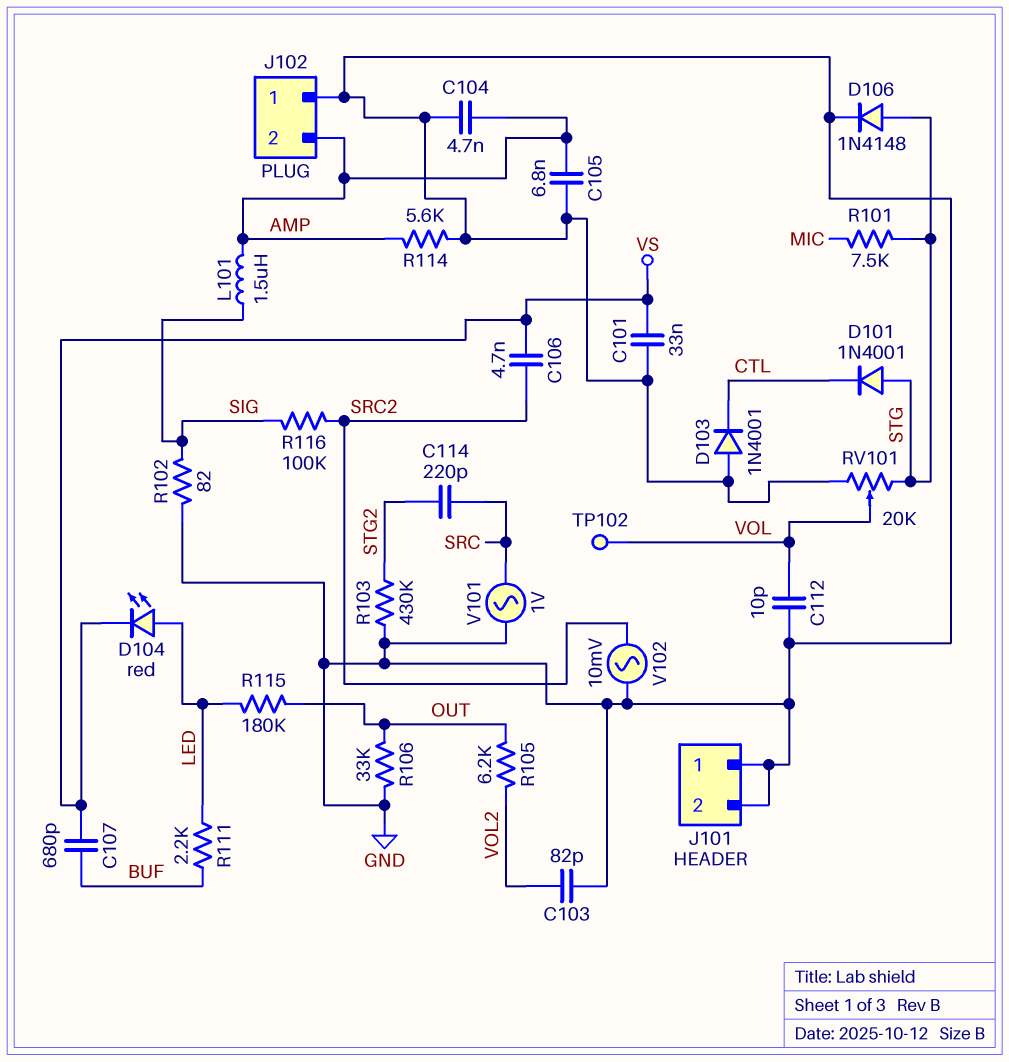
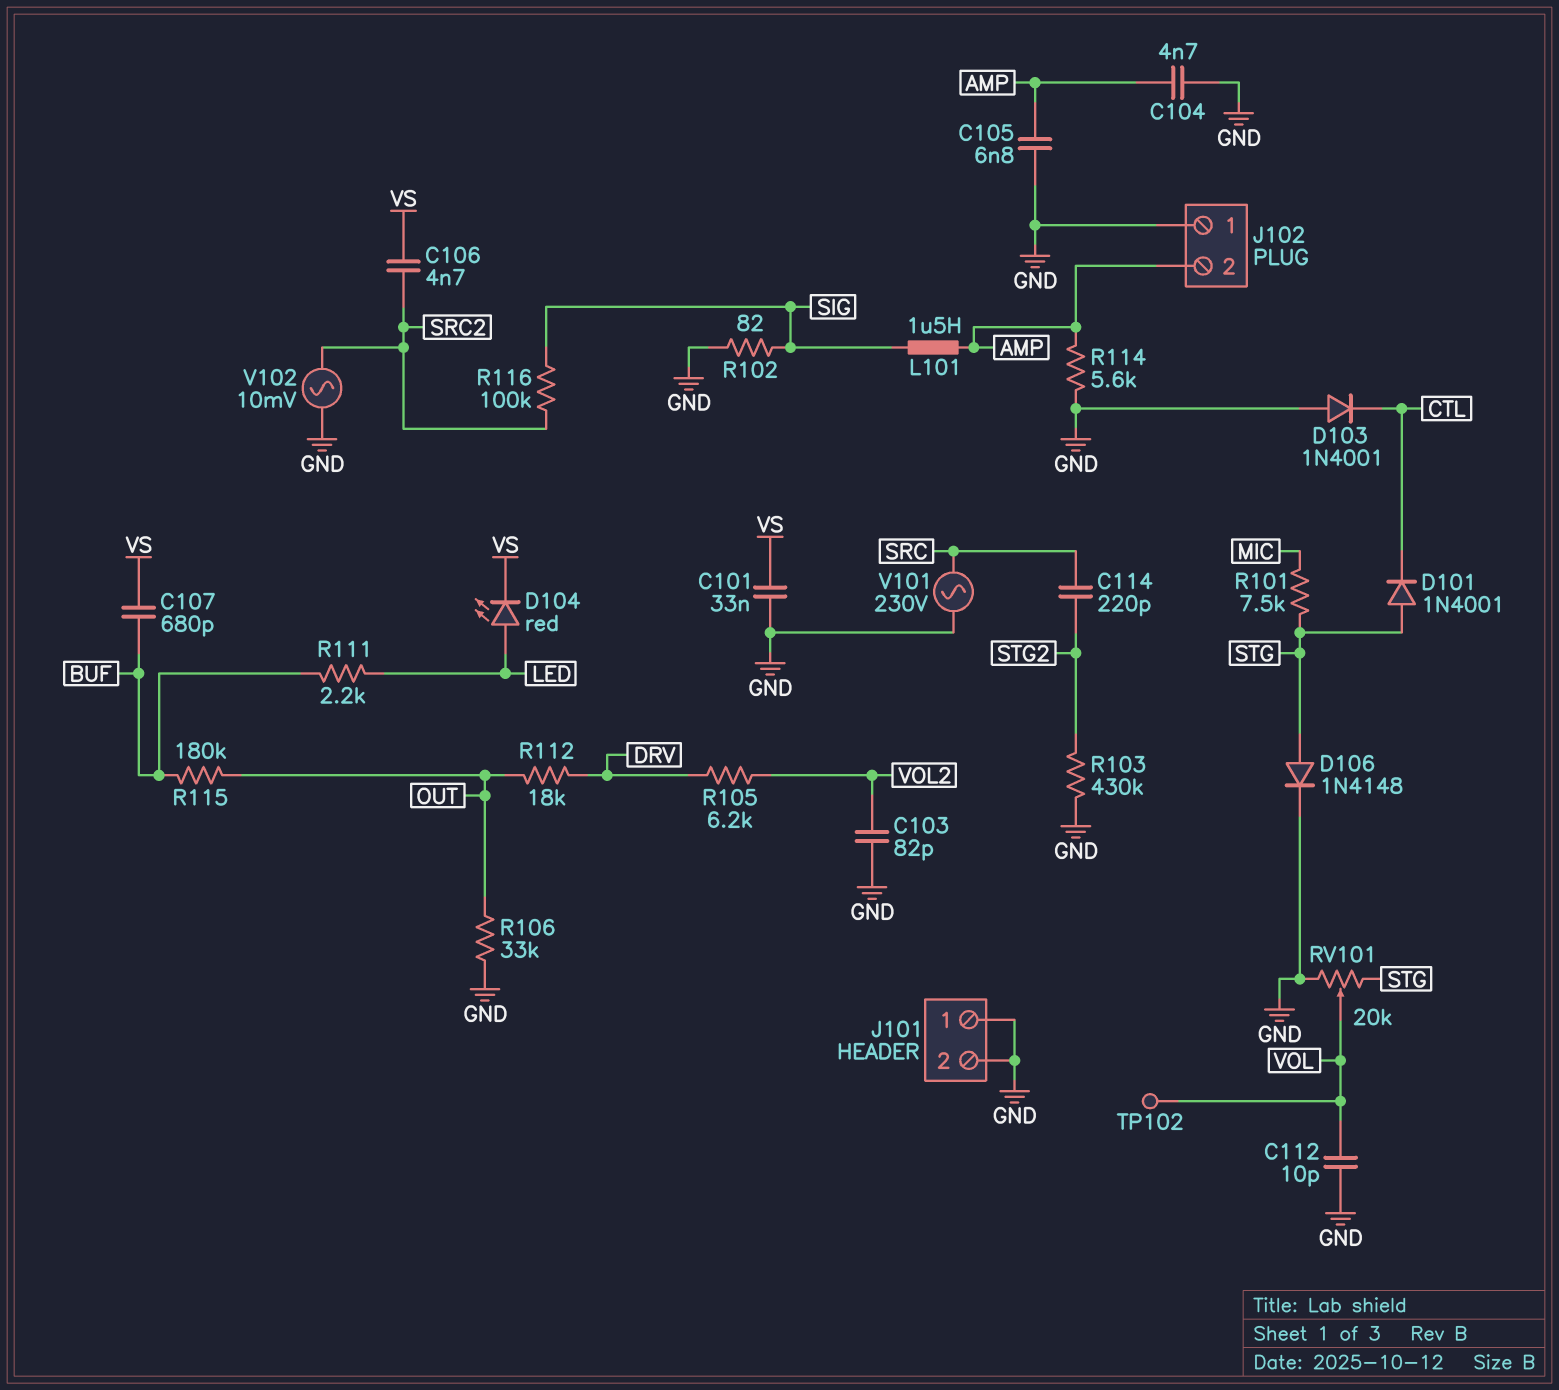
R105: 6.2k (OUT, VOL2) -> 6.2k (DRV, VOL2)
R112: none -> 18k (DRV, OUT)
R115: 180k (LED, OUT) -> 180k (BUF, OUT)
V101: AC 1V (GND, SRC) -> AC 230V (GND, SRC)

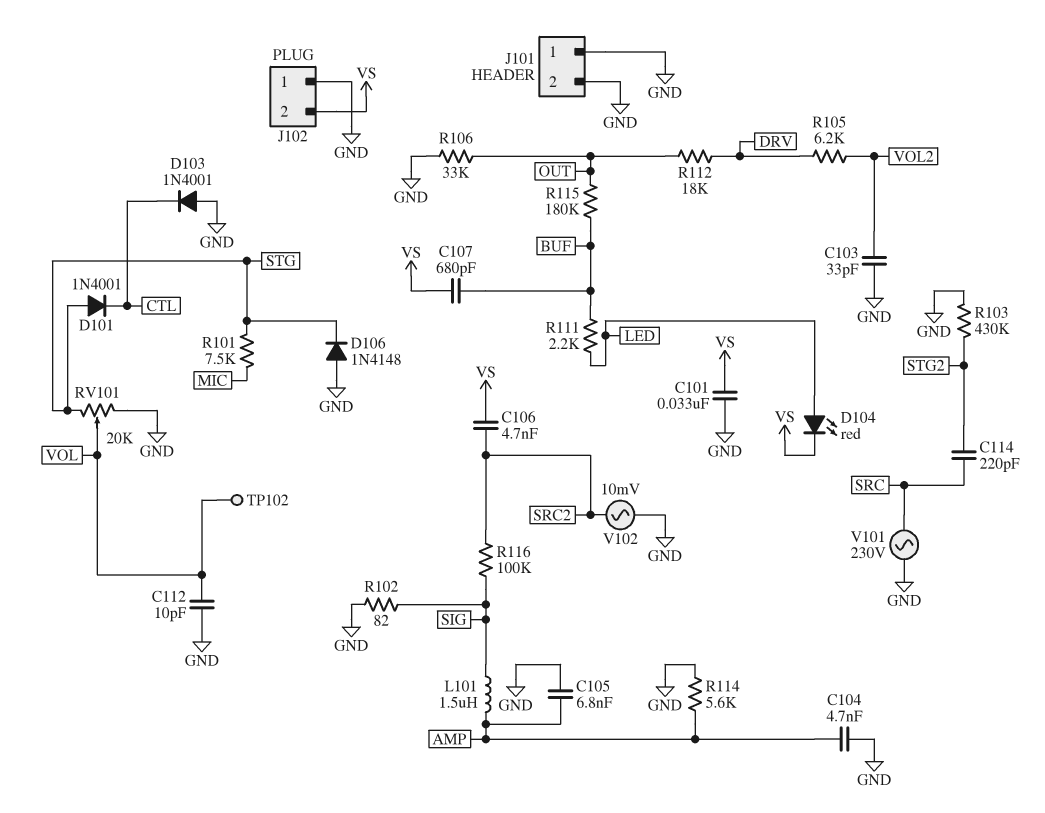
C103: 82pF (GND, VOL2) -> 33pF (GND, VOL2)
D106: diode 1N4148 (A STG, K GND) -> diode 1N4148 (A GND, K STG)
J102 pin 2: AMP -> VS

